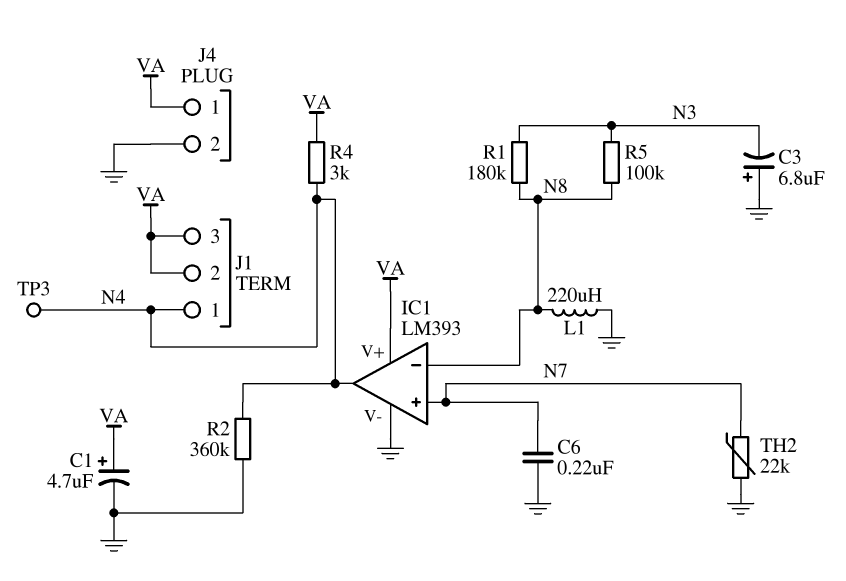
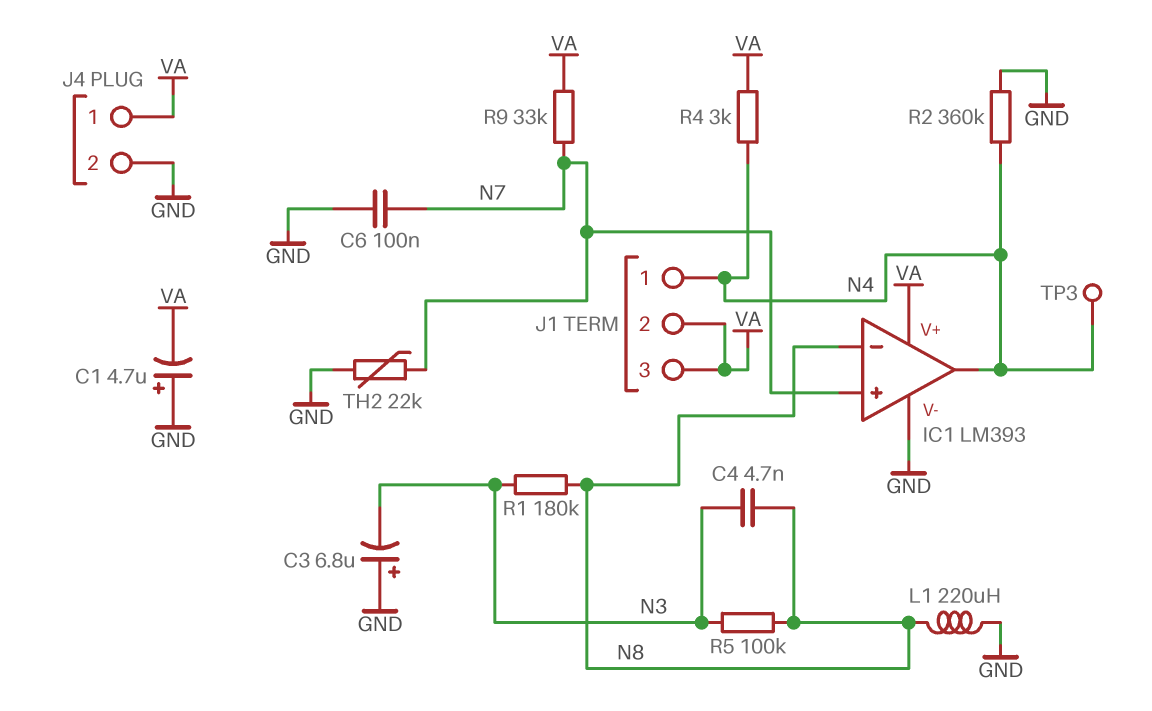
C1: 4.7uF (plus VA, minus GND) -> 4.7uF (plus GND, minus VA)
C4: none -> 4.7nF (N3, N8)
C6: 220nF (GND, N7) -> 100nF (GND, N7)
R9: none -> 33k (N7, VA)

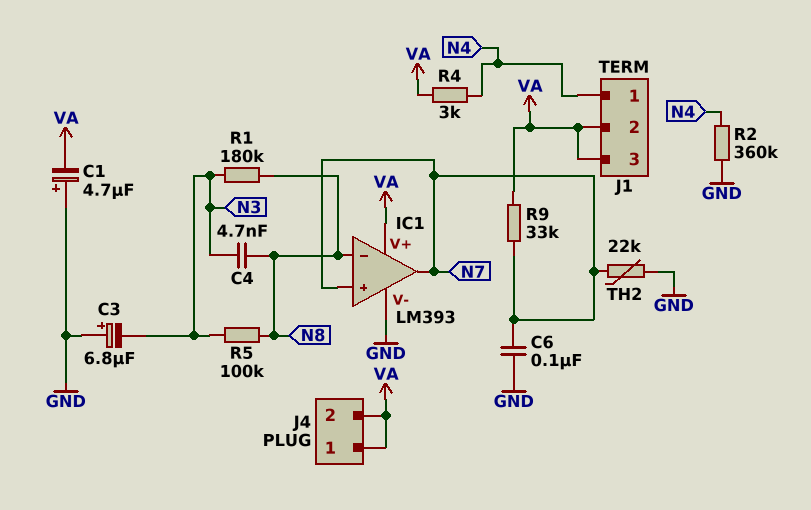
IC1 pin out: N4 -> N7
J4 pin 2: GND -> VA
L1: 220uH (GND, N8) -> none
TP3: test point (N4) -> none

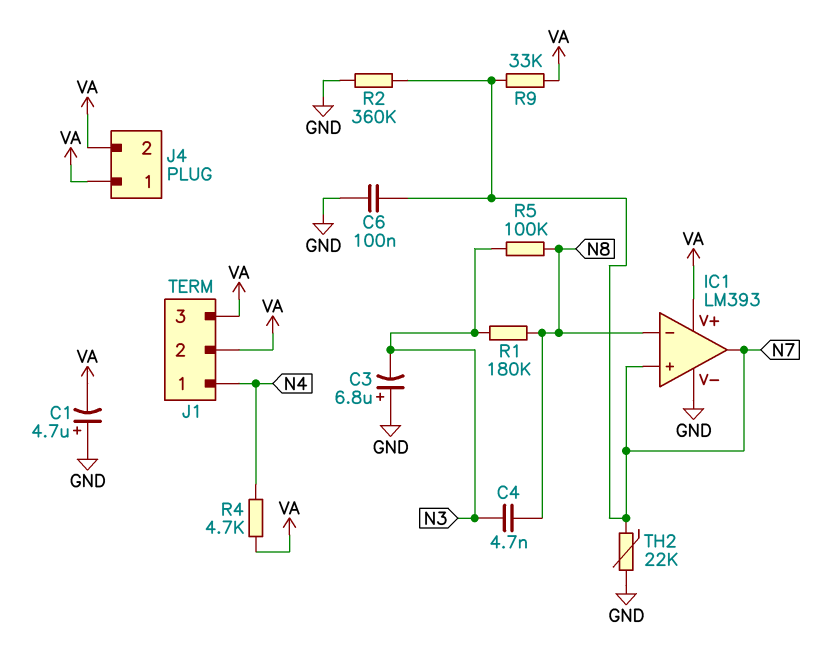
R2: 360k (GND, N4) -> 360k (GND, N7)
R4: 3k (N4, VA) -> 4.7k (N4, VA)

